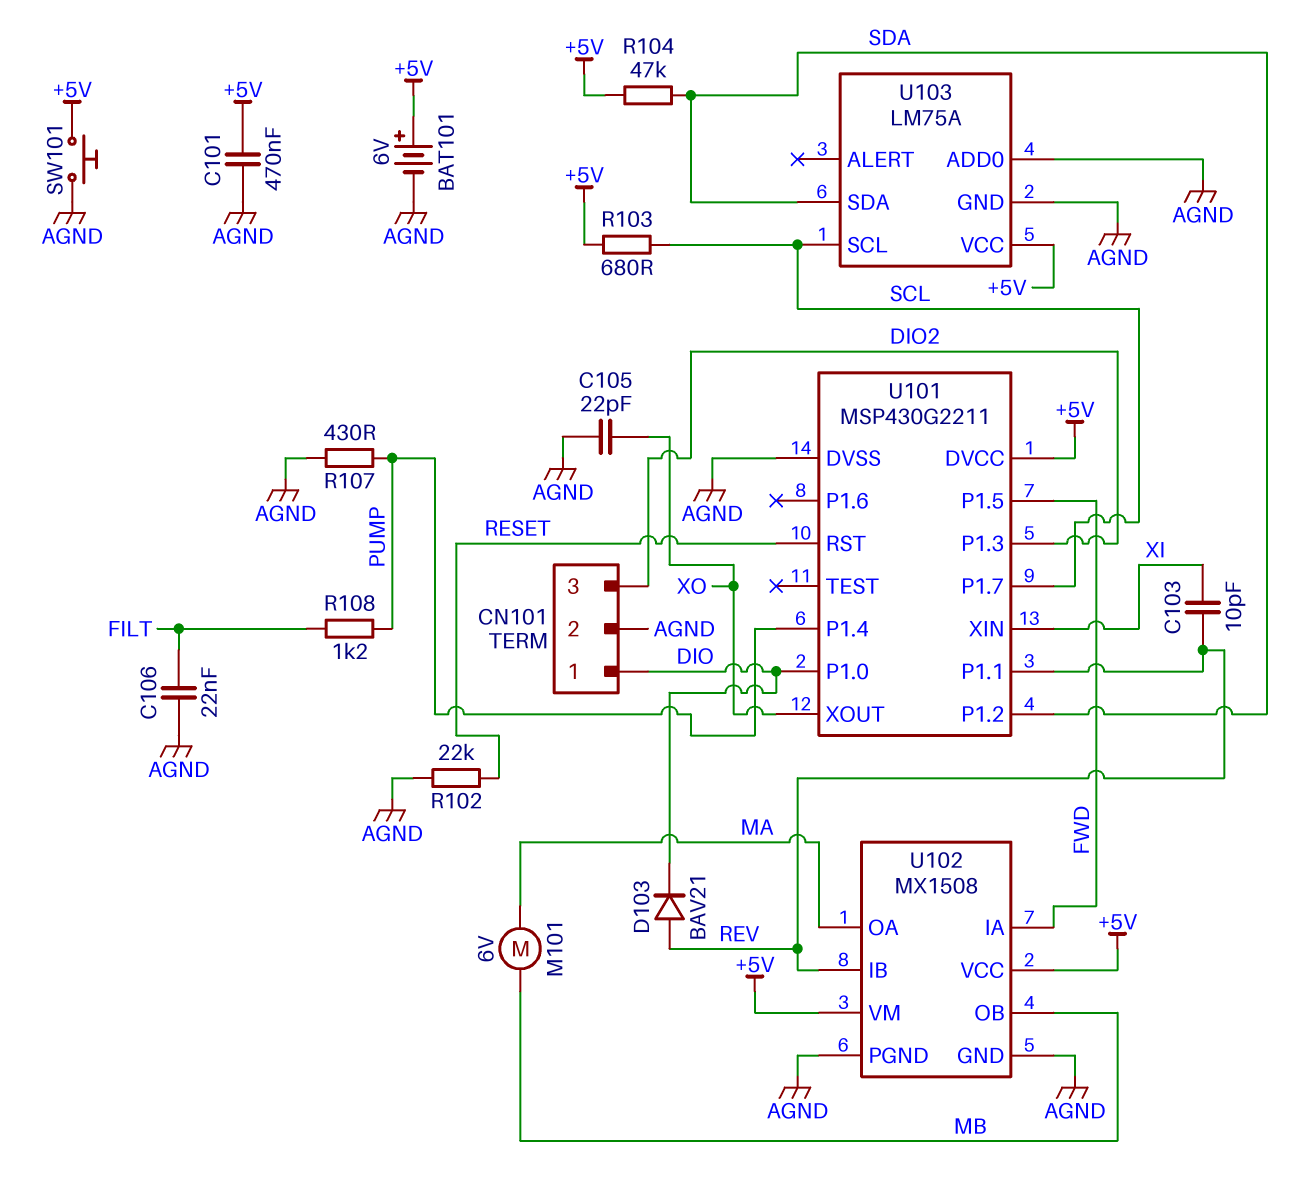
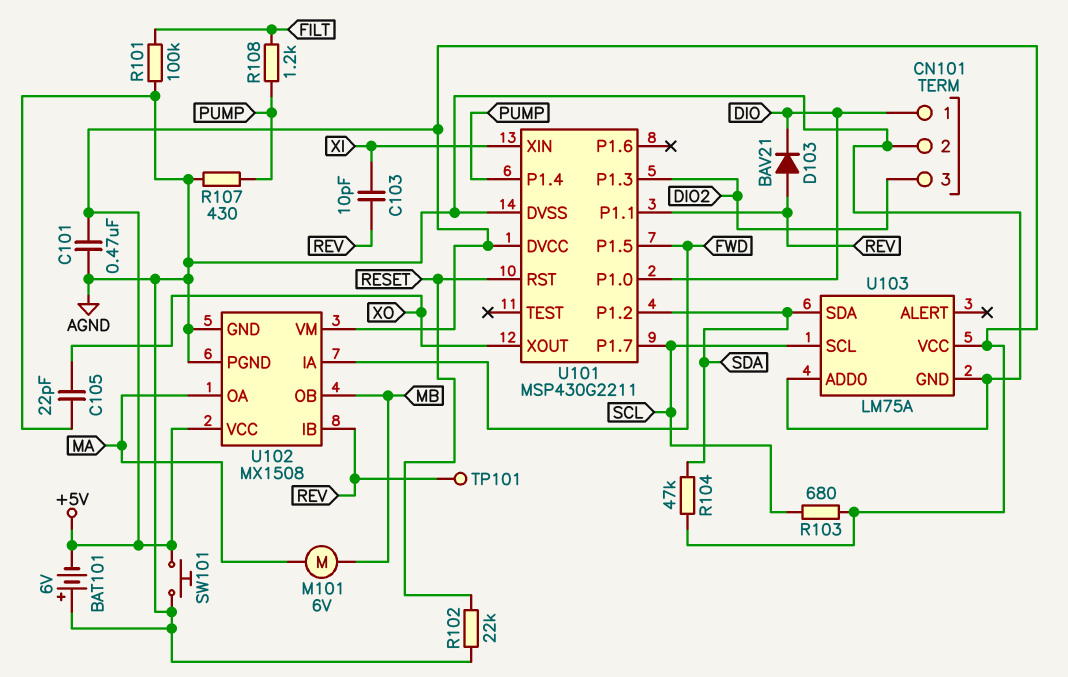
BAT101: 6V (plus +5V, minus AGND) -> 6V (plus AGND, minus +5V)
C106: 22nF (AGND, FILT) -> none
R101: none -> 100k (AGND, FILT)
TP101: none -> test point (REV)

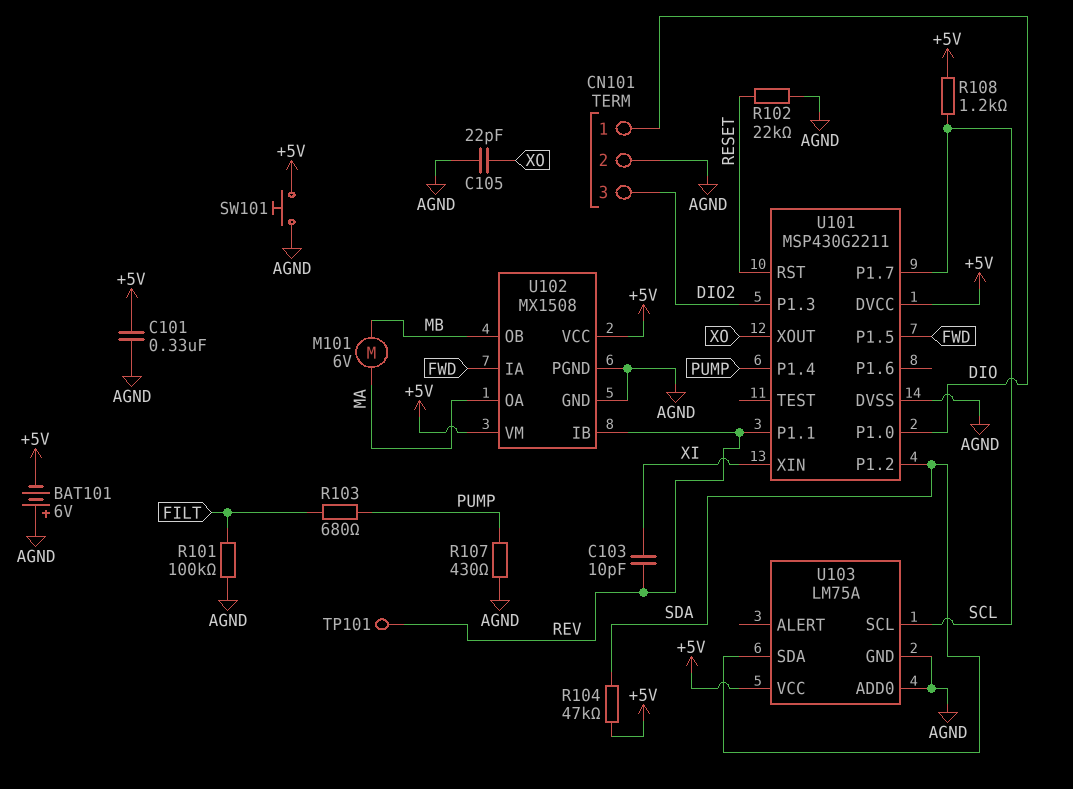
C101: 470nF (+5V, AGND) -> 330nF (+5V, AGND)
D103: diode BAV21 (A REV, K DIO) -> none
R103: 680 (+5V, SCL) -> 680 (FILT, PUMP)
R108: 1.2k (FILT, PUMP) -> 1.2k (+5V, SCL)

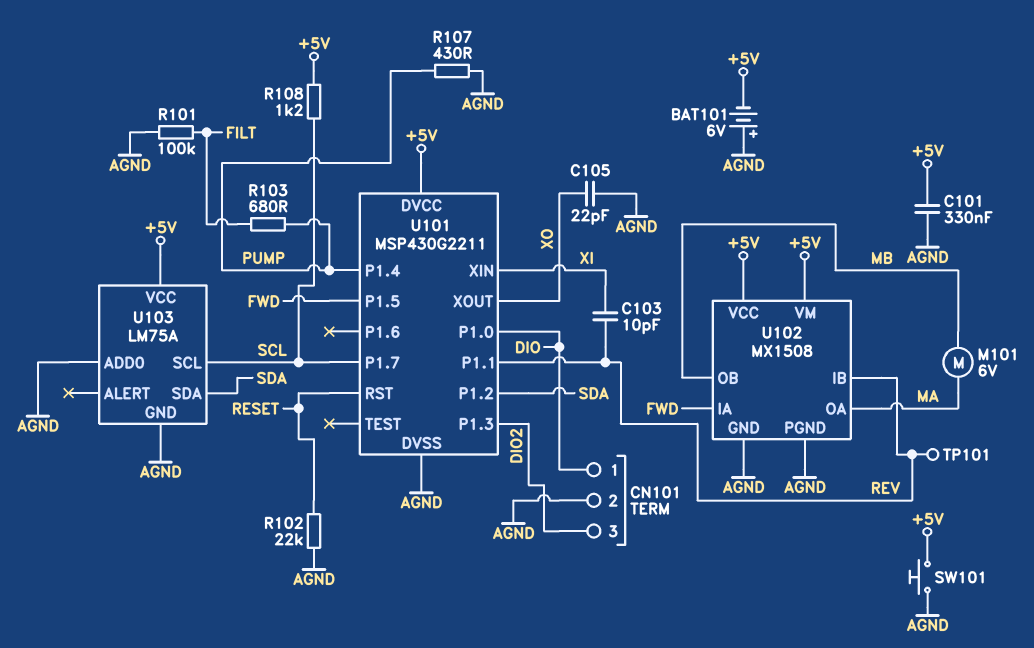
R104: 47k (+5V, SDA) -> none

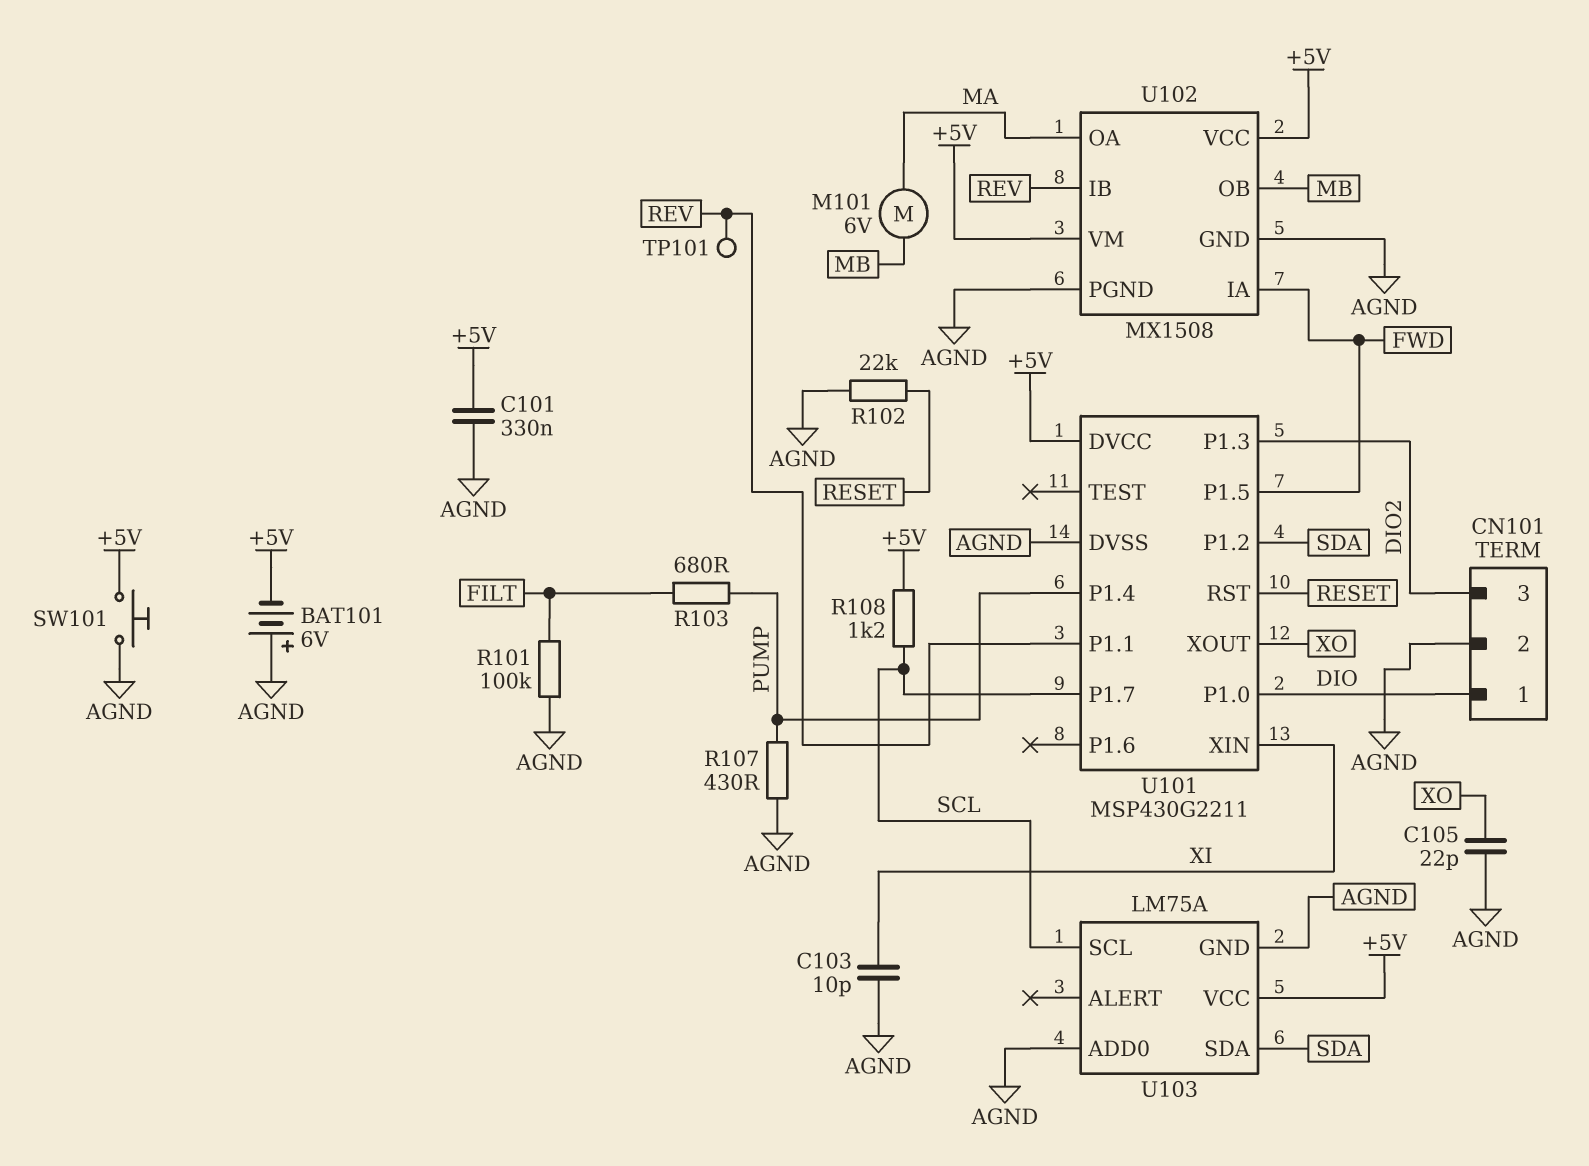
C103: 10pF (REV, XI) -> 10pF (AGND, XI)

